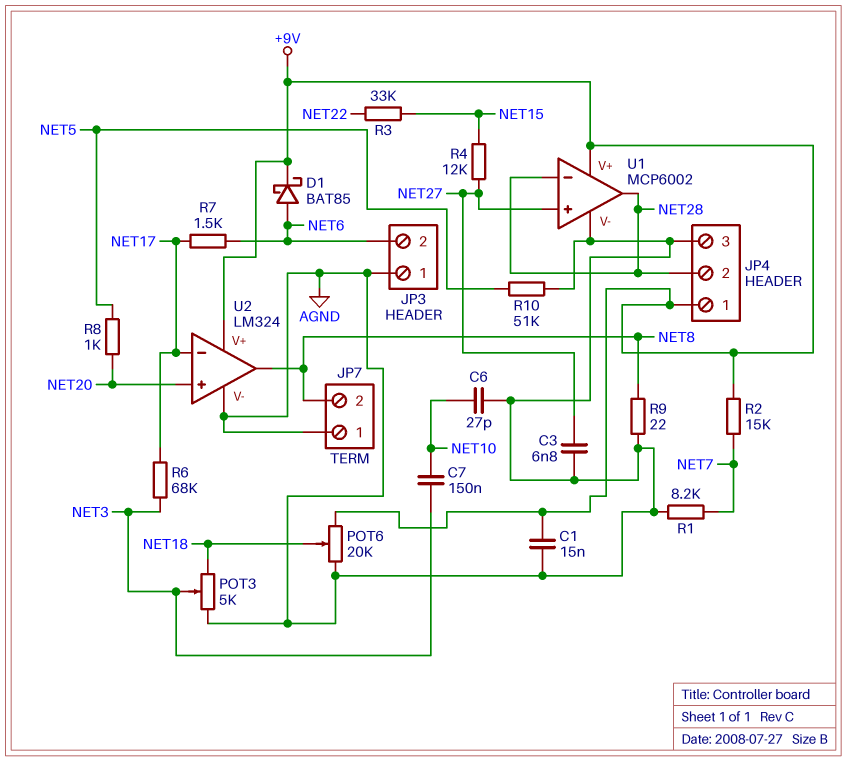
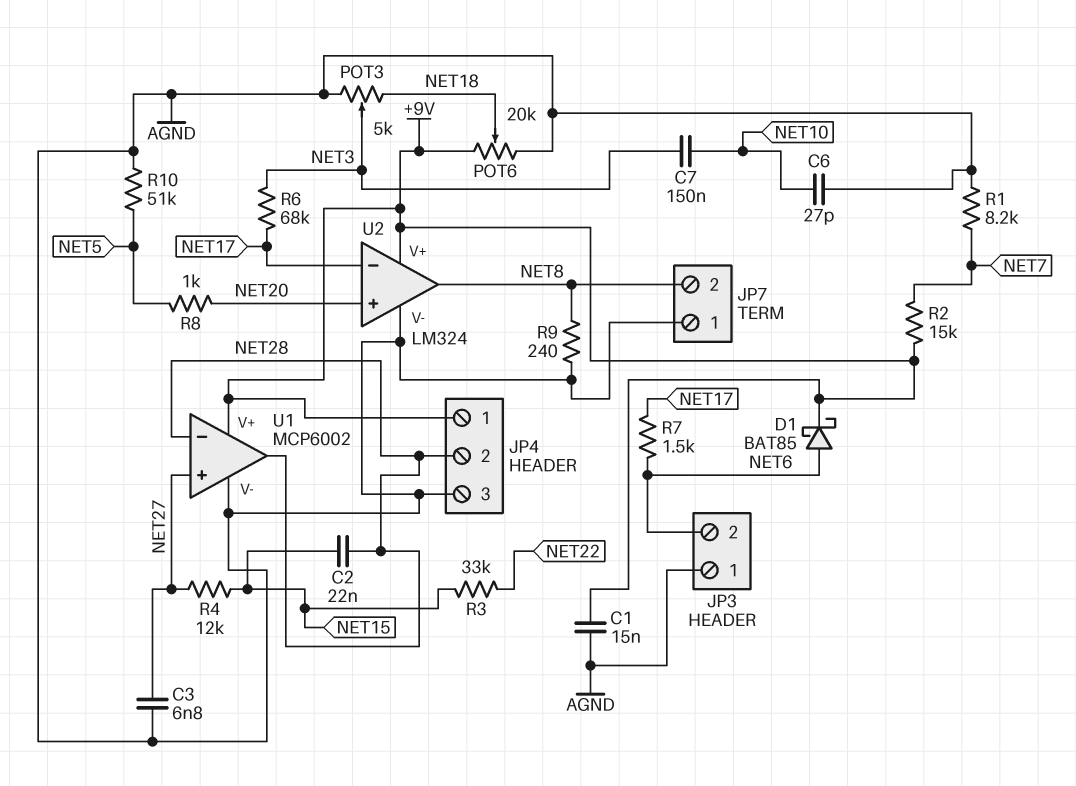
C2: none -> 22nF (NET15, NET28)
R9: 22 (AGND, NET8) -> 240 (AGND, NET8)

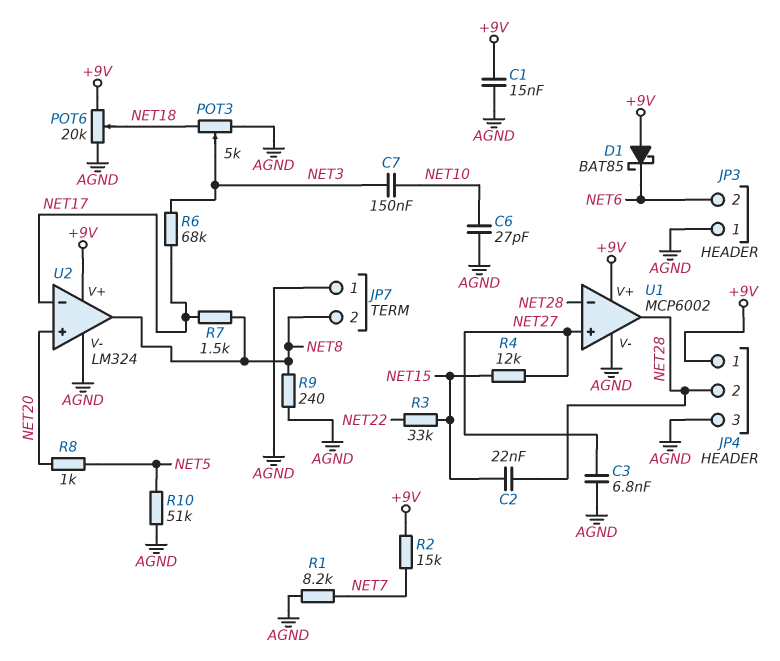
D1: schottky BAT85 (A NET6, K +9V) -> schottky BAT85 (A +9V, K NET6)
R7: 1.5k (NET6, NET17) -> 1.5k (NET8, NET17)

